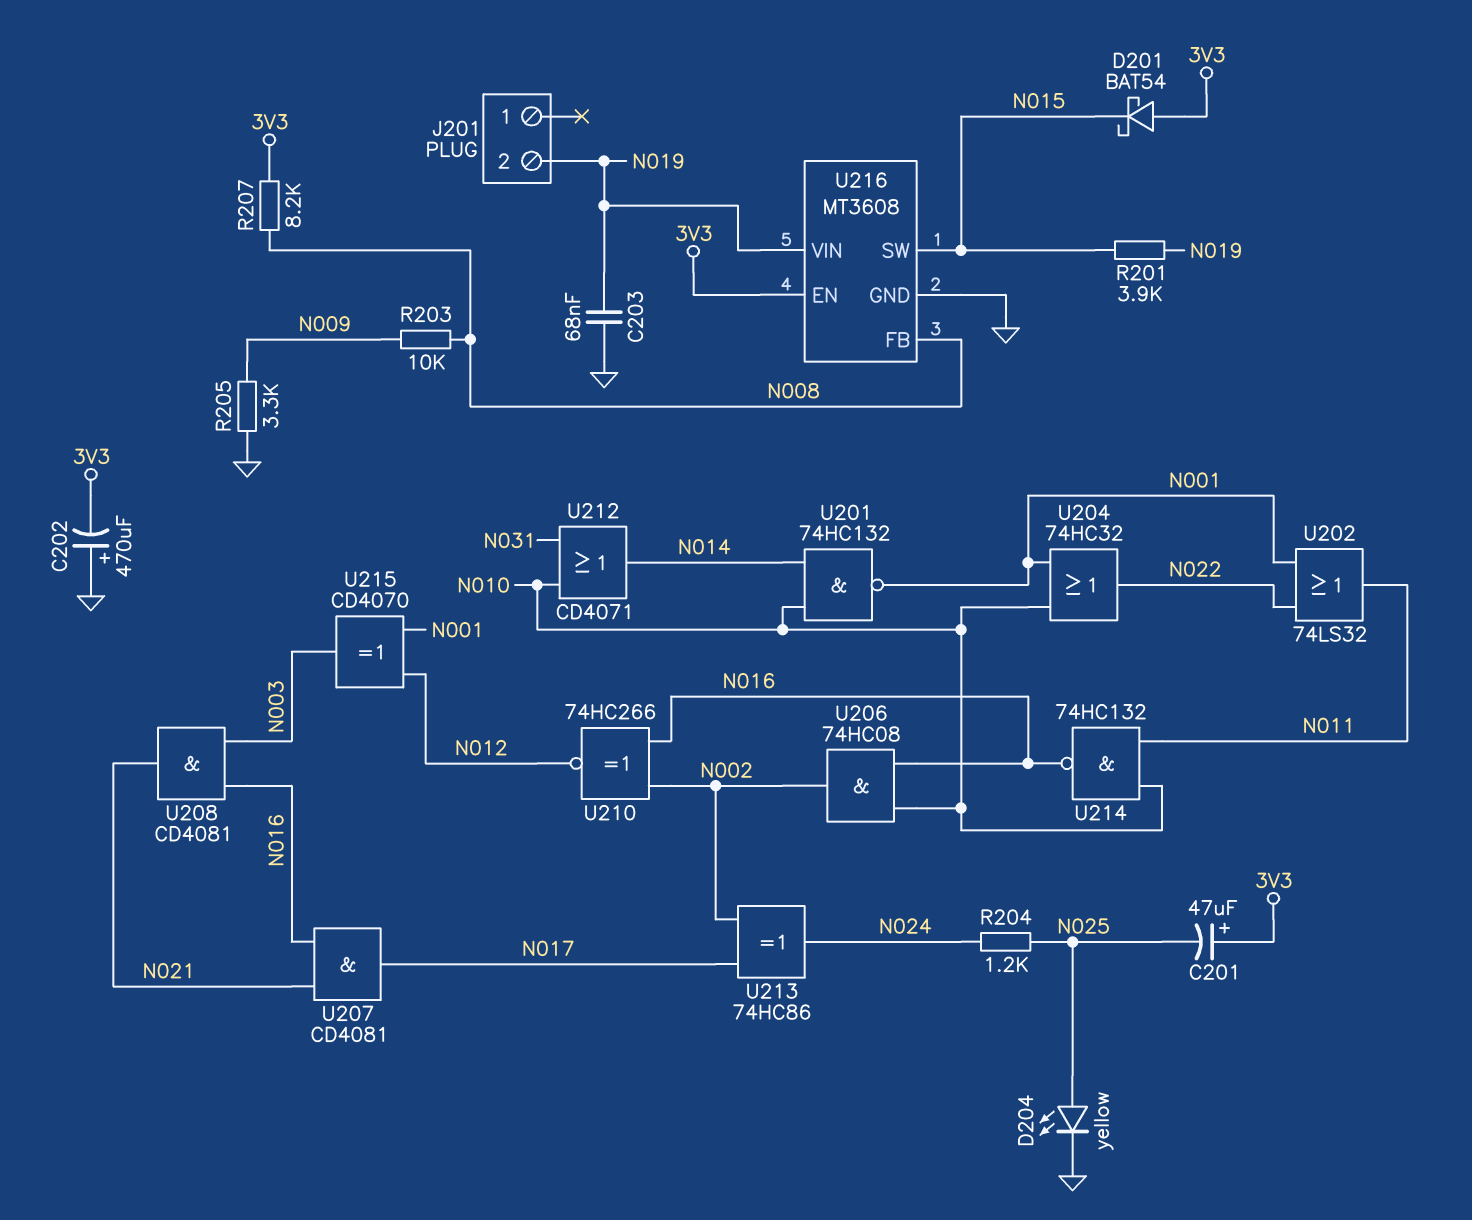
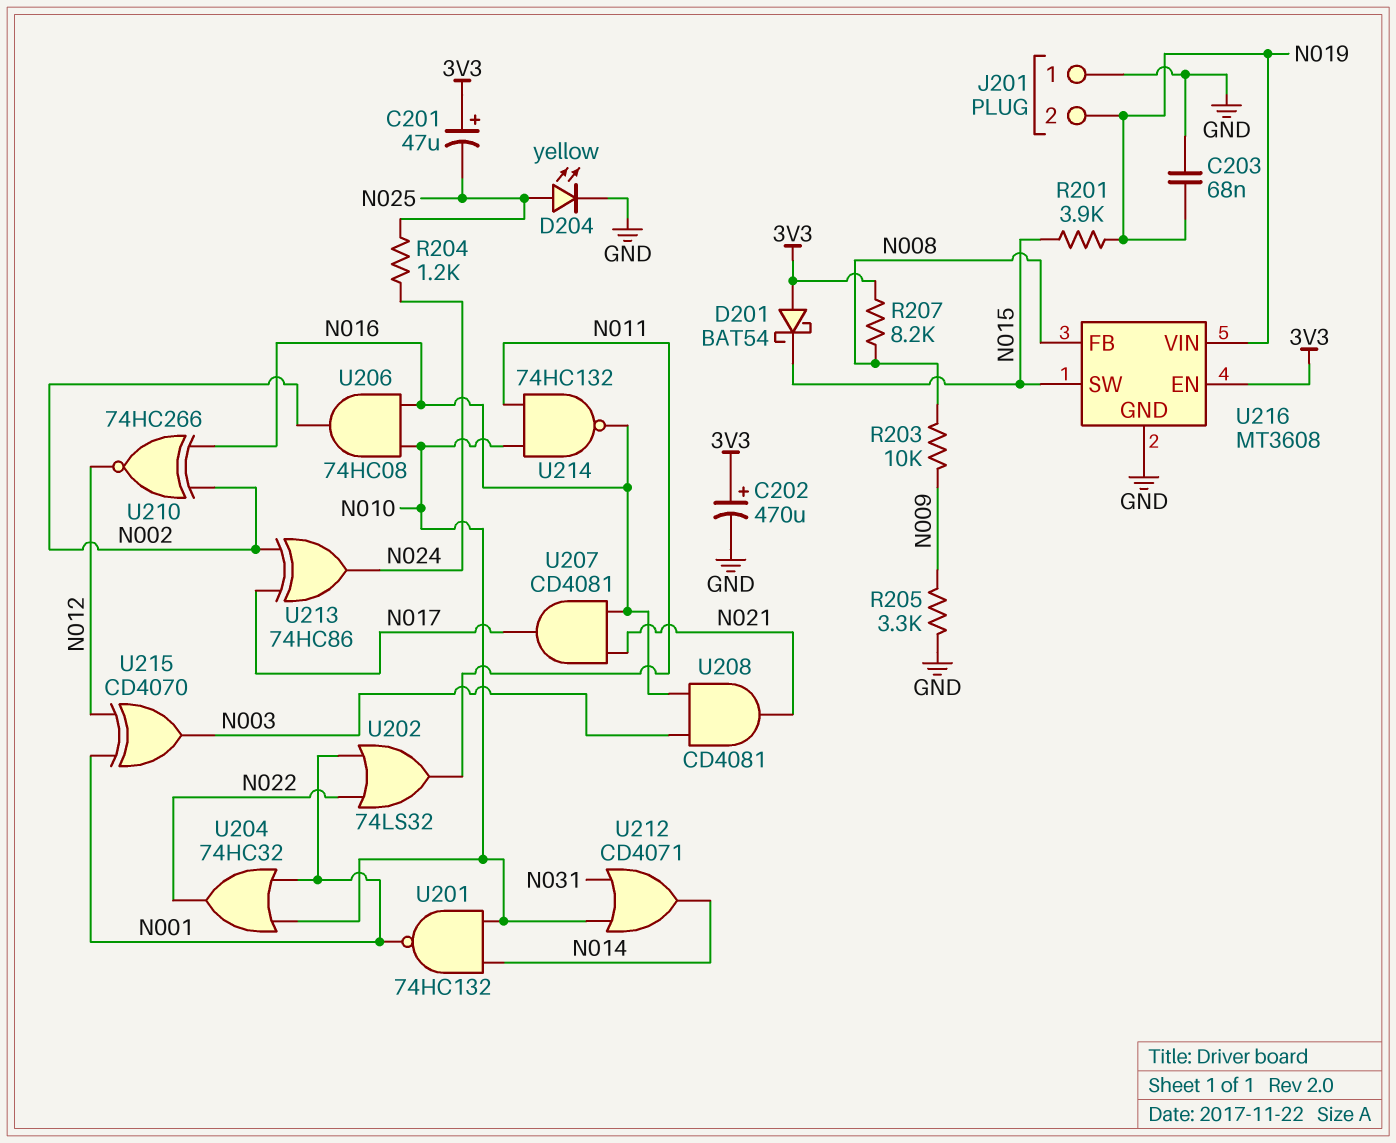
C202: 470uF (plus GND, minus 3V3) -> 470uF (plus 3V3, minus GND)
J201 pin 1: none -> GND

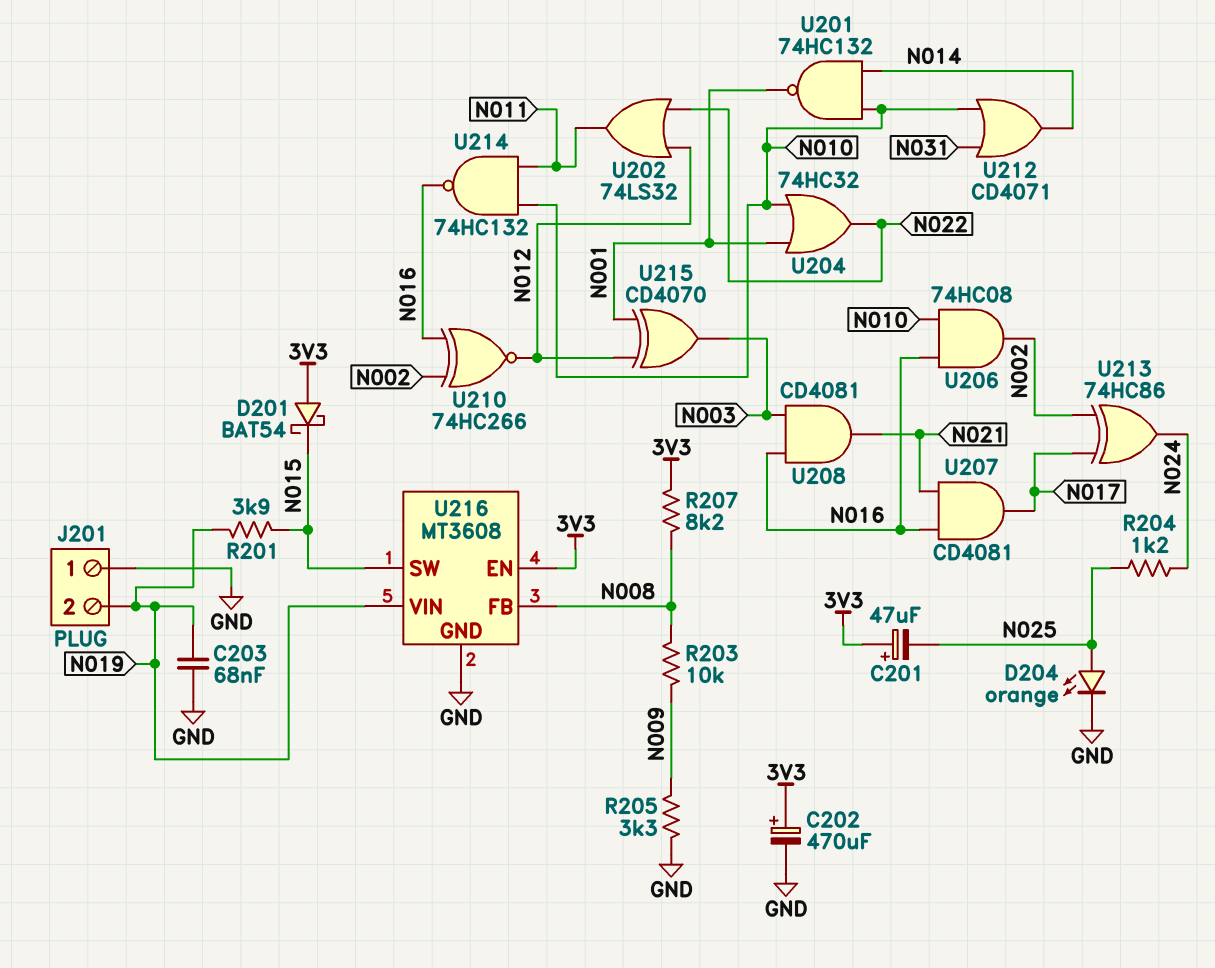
D204: LED yellow (A N025, K GND) -> LED orange (A N025, K GND)
U202: OR 74LS32 (in N001, in N022, out N011) -> OR 74LS32 (in N012, in N022, out N011)

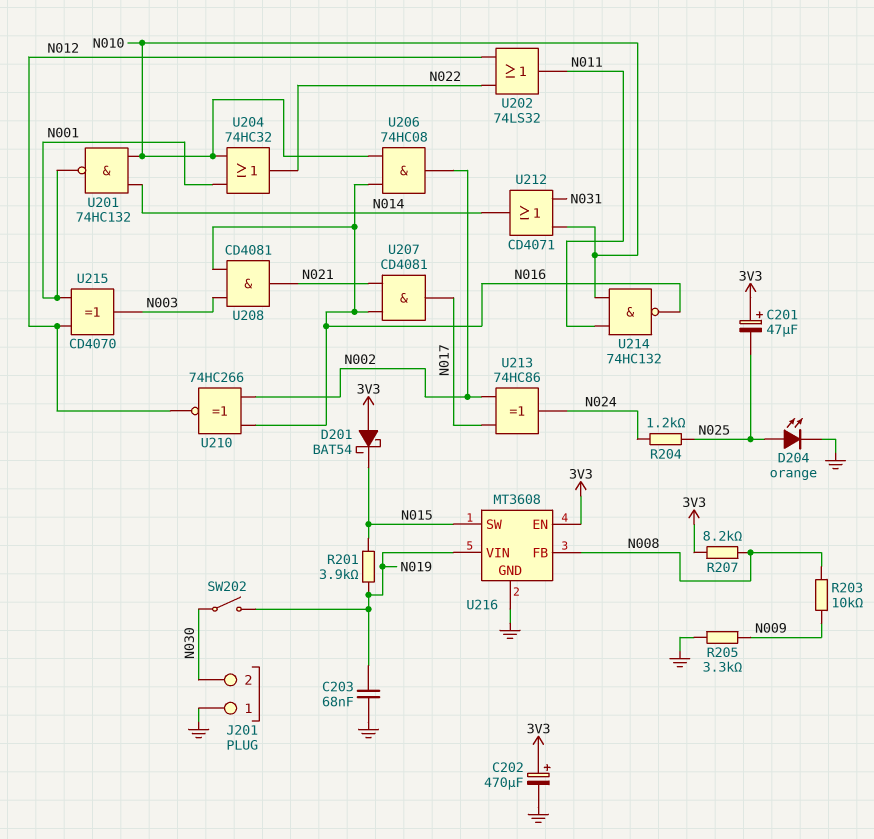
J201 pin 2: N019 -> N030
SW202: none -> switch (N019, N030)

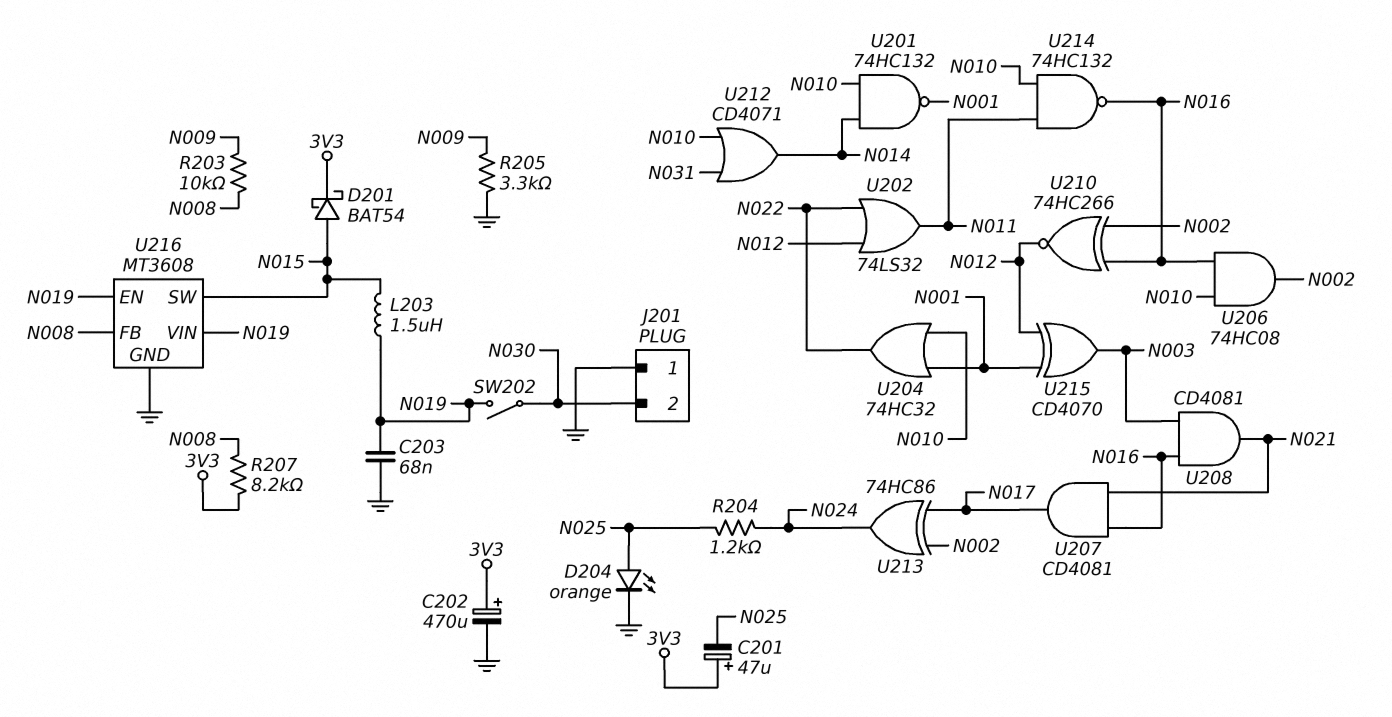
D201: schottky BAT54 (A 3V3, K N015) -> schottky BAT54 (A N015, K 3V3)
L203: none -> 1.5uH (N015, N019)
R201: 3.9k (N015, N019) -> none
U216 pin EN: 3V3 -> N019

